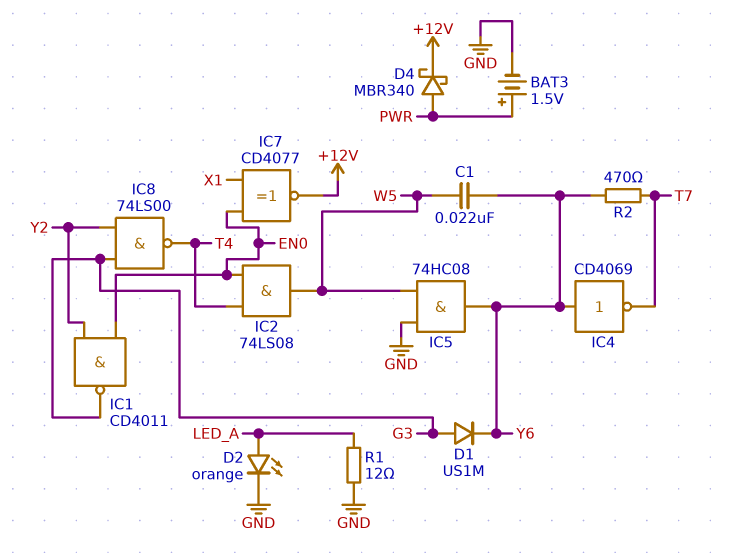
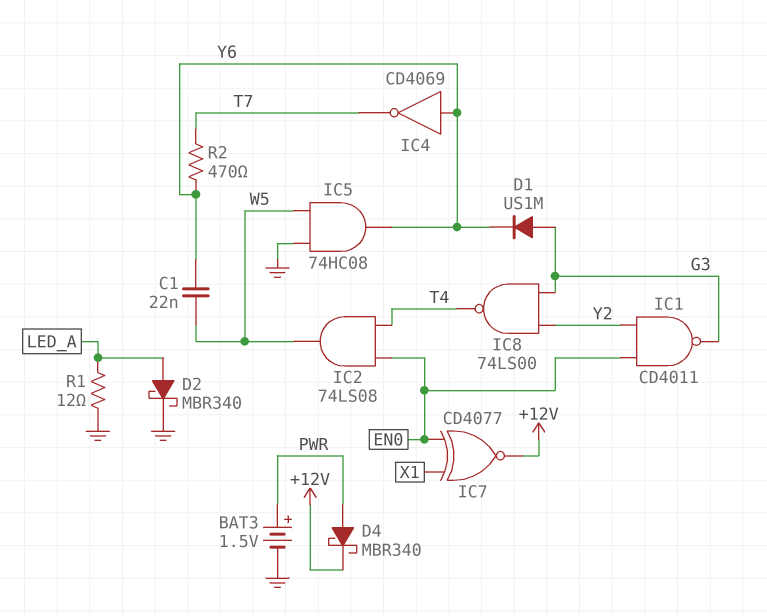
D2: LED orange (A LED_A, K GND) -> schottky MBR340 (A LED_A, K GND)

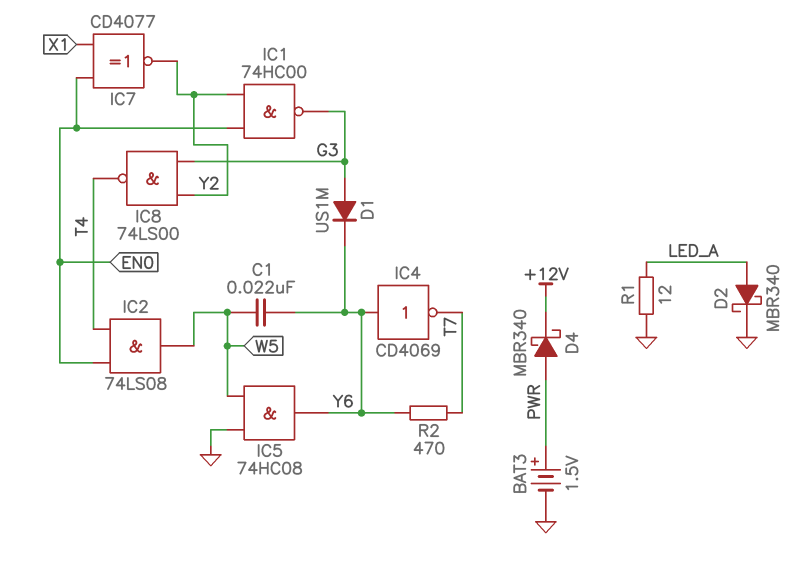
IC1: NAND CD4011 (in EN0, in Y2, out G3) -> NAND 74HC00 (in EN0, in Y2, out G3)
IC7: XNOR CD4077 (in EN0, in X1, out +12V) -> XNOR CD4077 (in EN0, in X1, out Y2)

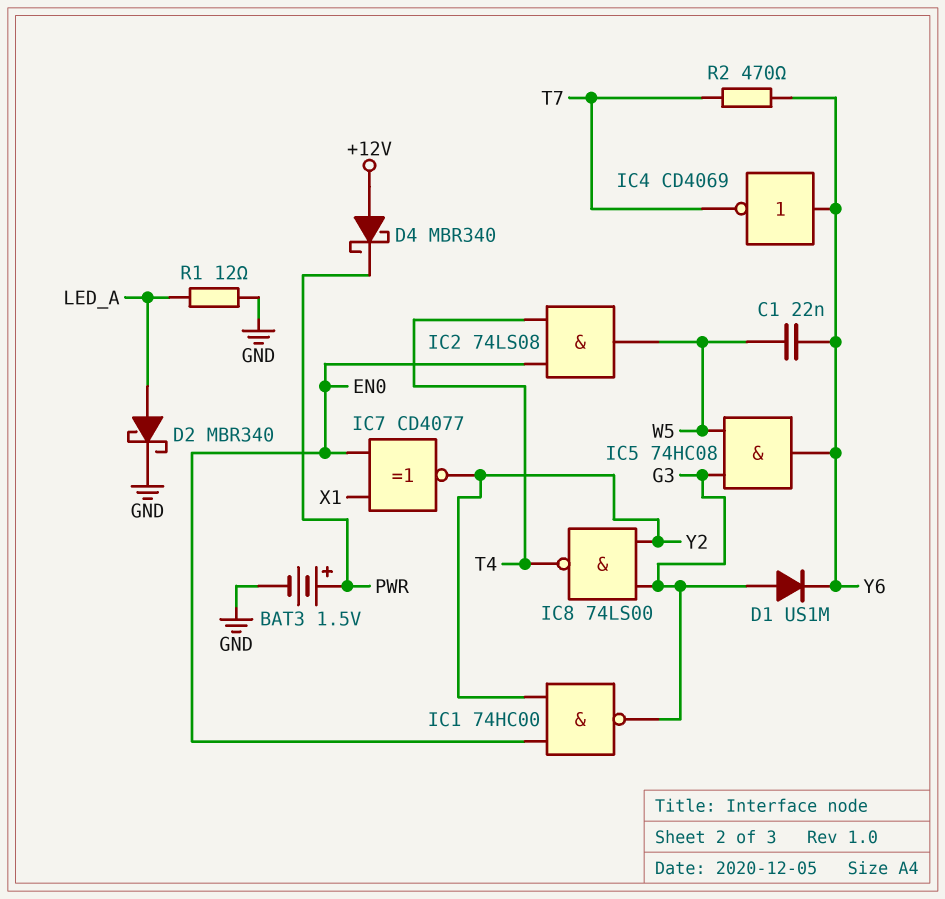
D4: schottky MBR340 (A PWR, K +12V) -> schottky MBR340 (A +12V, K PWR)
IC5: AND 74HC08 (in GND, in W5, out Y6) -> AND 74HC08 (in G3, in W5, out Y6)

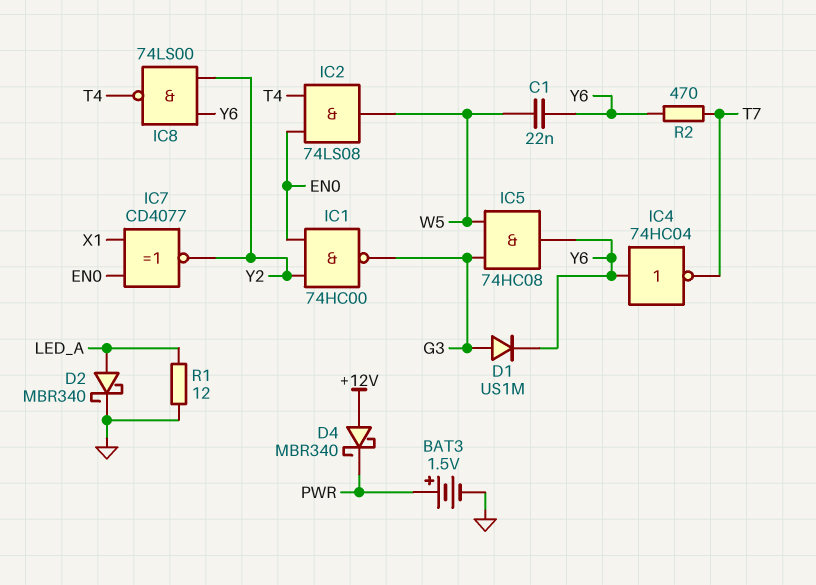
IC4: NOT CD4069 (in Y6, out T7) -> NOT 74HC04 (in Y6, out T7)
IC8: NAND 74LS00 (in G3, in Y2, out T4) -> NAND 74LS00 (in Y2, in Y6, out T4)

